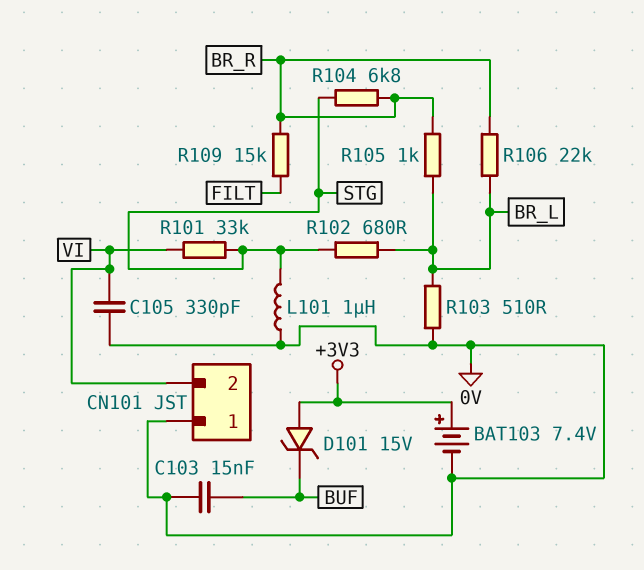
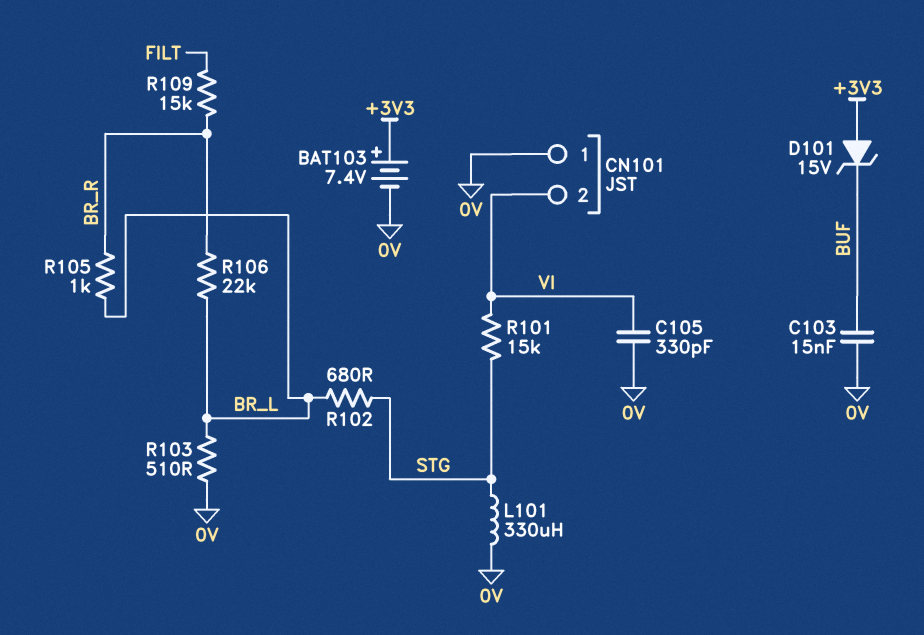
L101: 1uH (0V, STG) -> 330uH (0V, STG)
R101: 33k (STG, VI) -> 15k (STG, VI)
R104: 6.8k (BR_R, STG) -> none

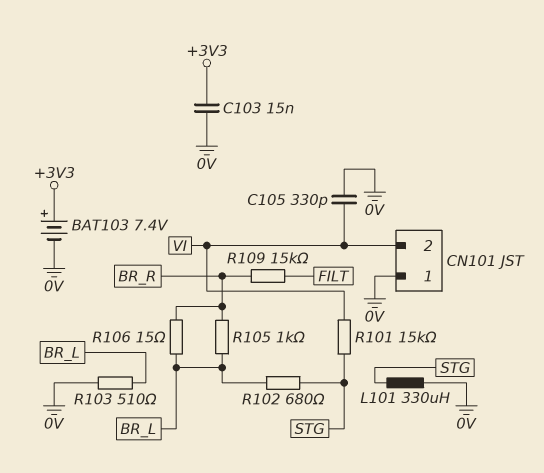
C103: 15nF (0V, BUF) -> 15nF (+3V3, 0V)
D101: zener 15V (A +3V3, K BUF) -> none
R106: 22k (BR_L, BR_R) -> 15 (BR_L, BR_R)

